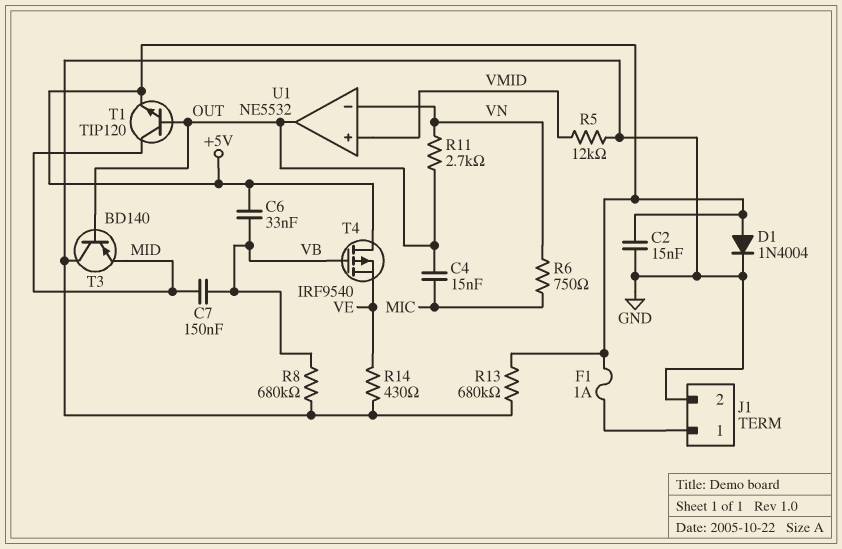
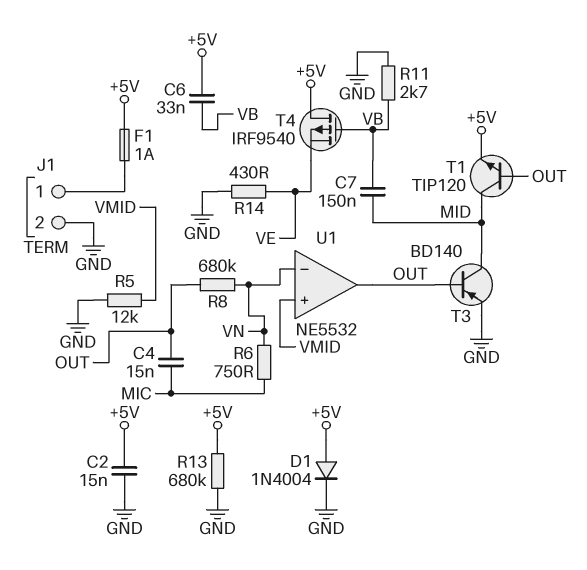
R8: 680k (GND, VB) -> 680k (OUT, VN)
R11: 2.7k (OUT, VN) -> 2.7k (GND, VB)
T3: PNP BD140 (B OUT, C GND, E MID) -> PNP BD140 (B OUT, C MID, E GND)

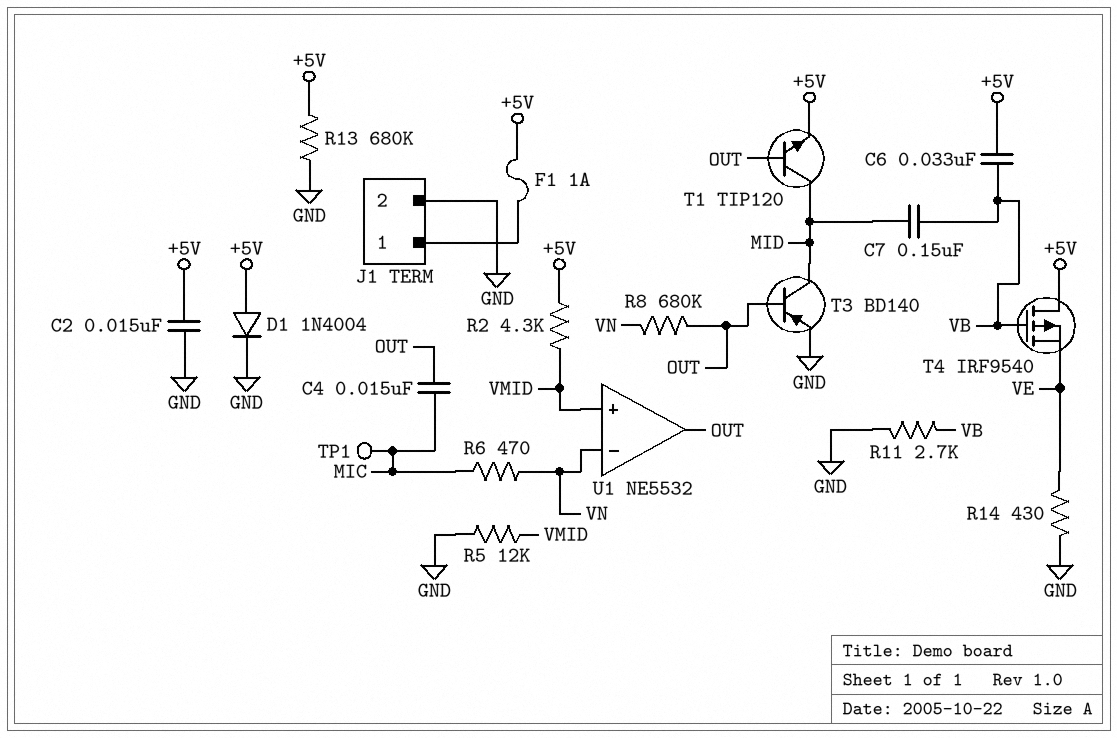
R2: none -> 4.3k (+5V, VMID)
R6: 750 (MIC, VN) -> 470 (MIC, VN)
TP1: none -> test point (MIC)

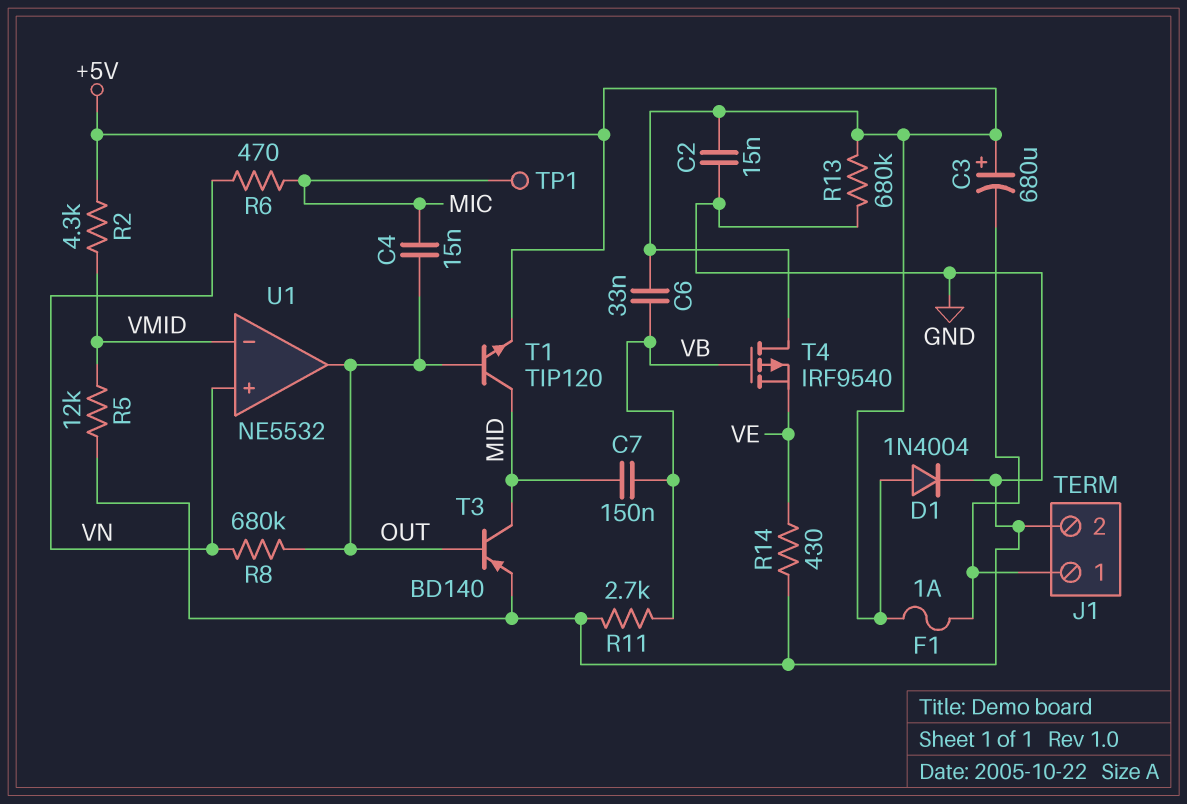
C3: none -> 680uF (plus +5V, minus J1/1)
U1 pin in+: VMID -> VN
U1 pin in-: VN -> VMID

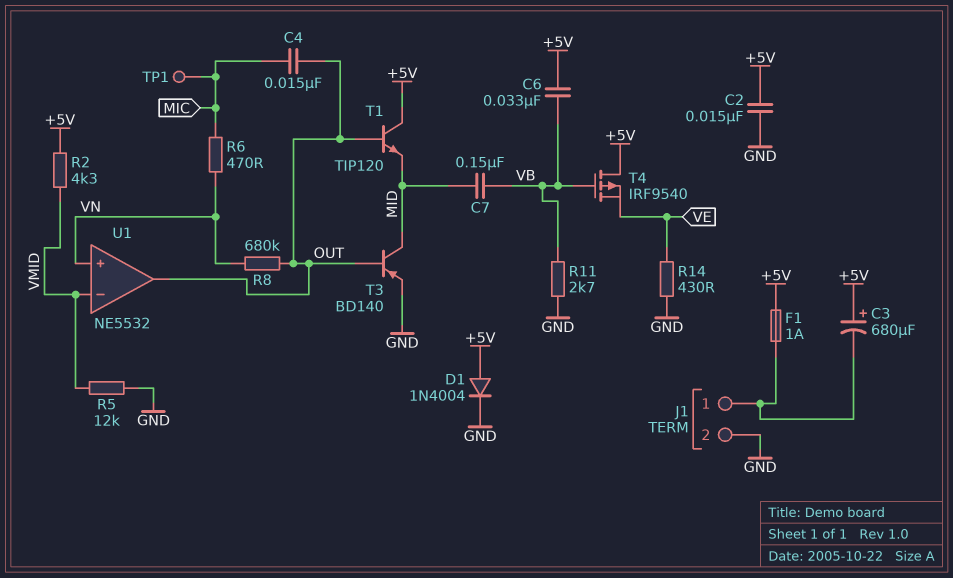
R13: 680k (+5V, GND) -> none
T1: NPN TIP120 (B OUT, C MID, E +5V) -> NPN TIP120 (B OUT, C +5V, E MID)

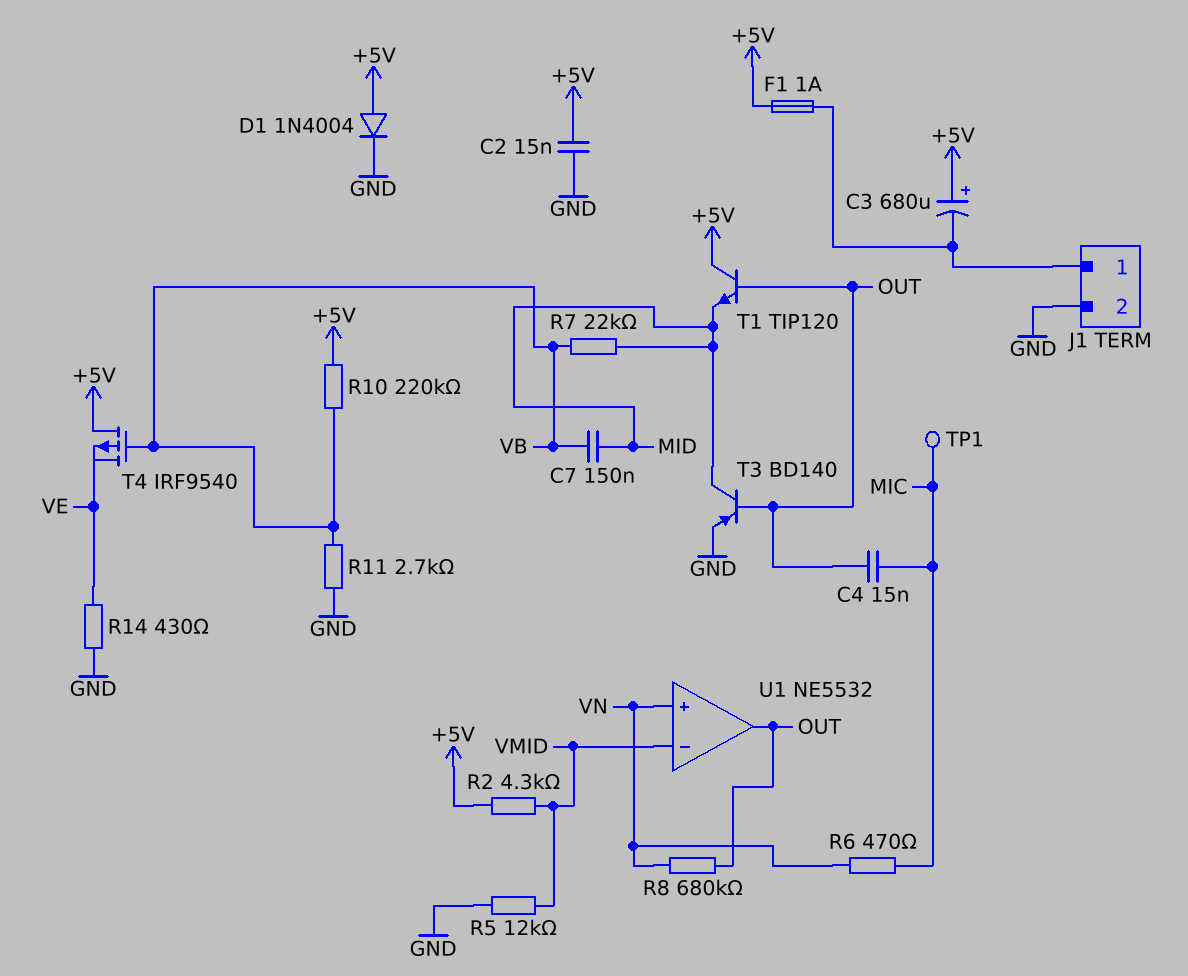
C6: 33nF (+5V, VB) -> none
R7: none -> 22k (MID, VB)
R10: none -> 220k (+5V, VB)

